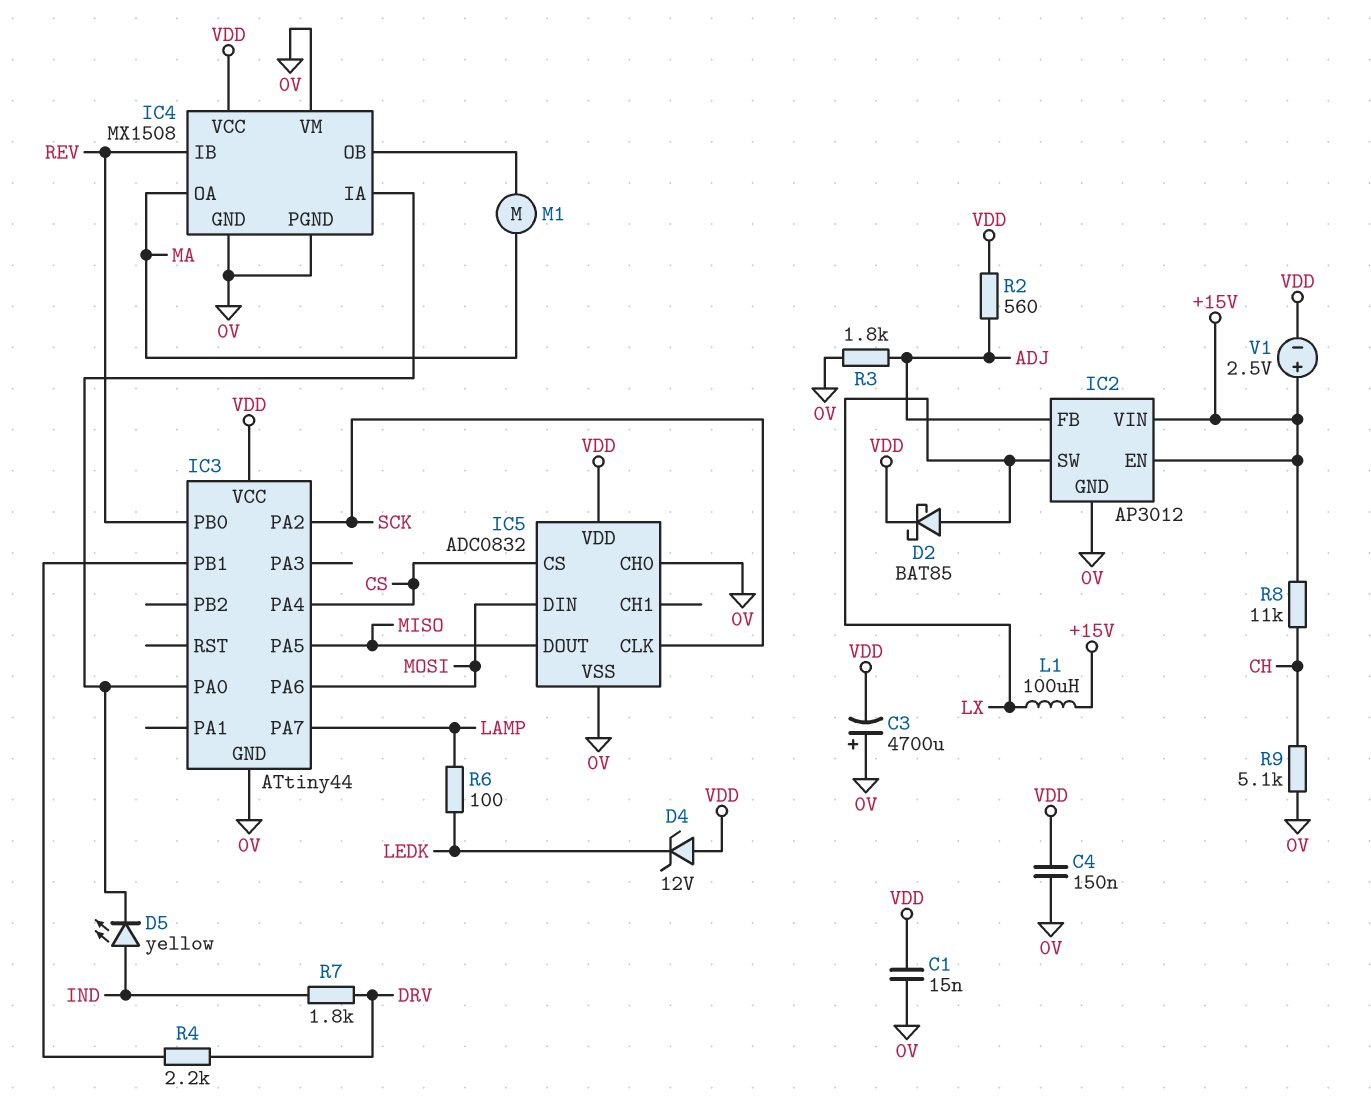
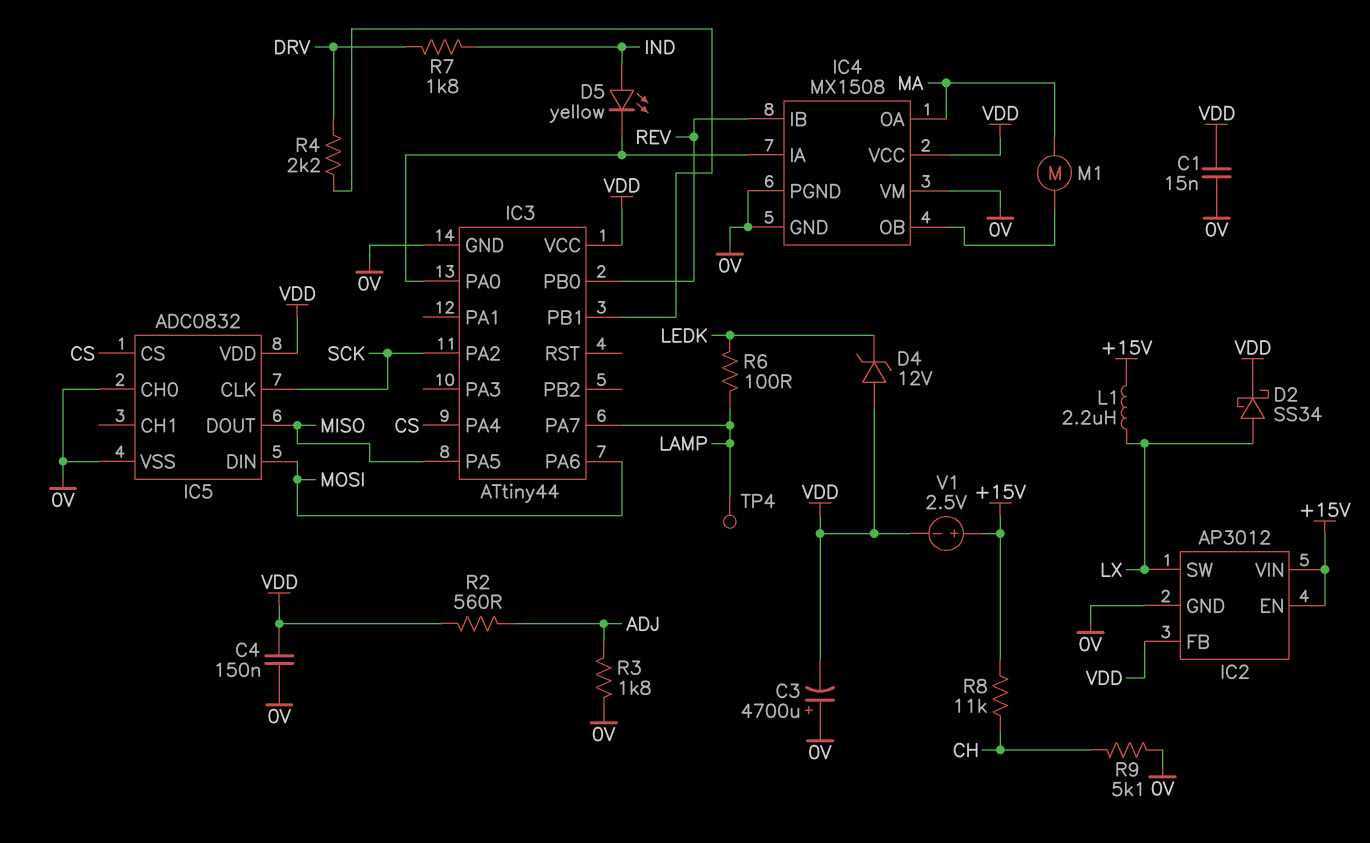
D2: schottky BAT85 (A LX, K VDD) -> schottky SS34 (A LX, K VDD)
IC2 pin FB: ADJ -> VDD
L1: 100uH (+15V, LX) -> 2.2uH (+15V, LX)
TP4: none -> test point (LAMP)

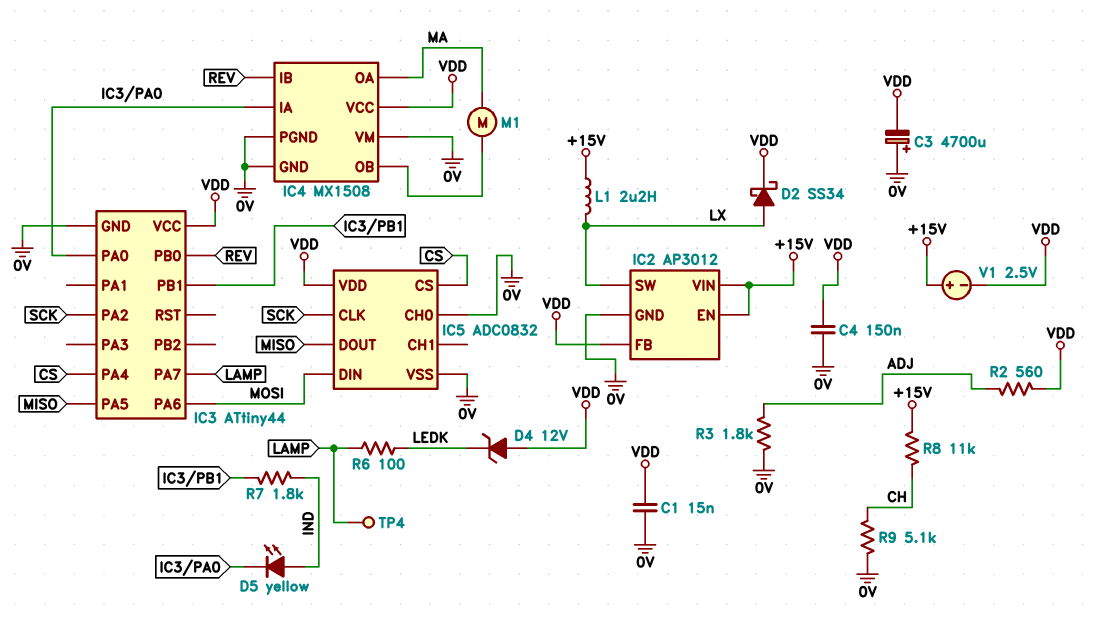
R4: 2.2k (DRV, IC3/PB1) -> none
R7: 1.8k (DRV, IND) -> 1.8k (IC3/PB1, IND)

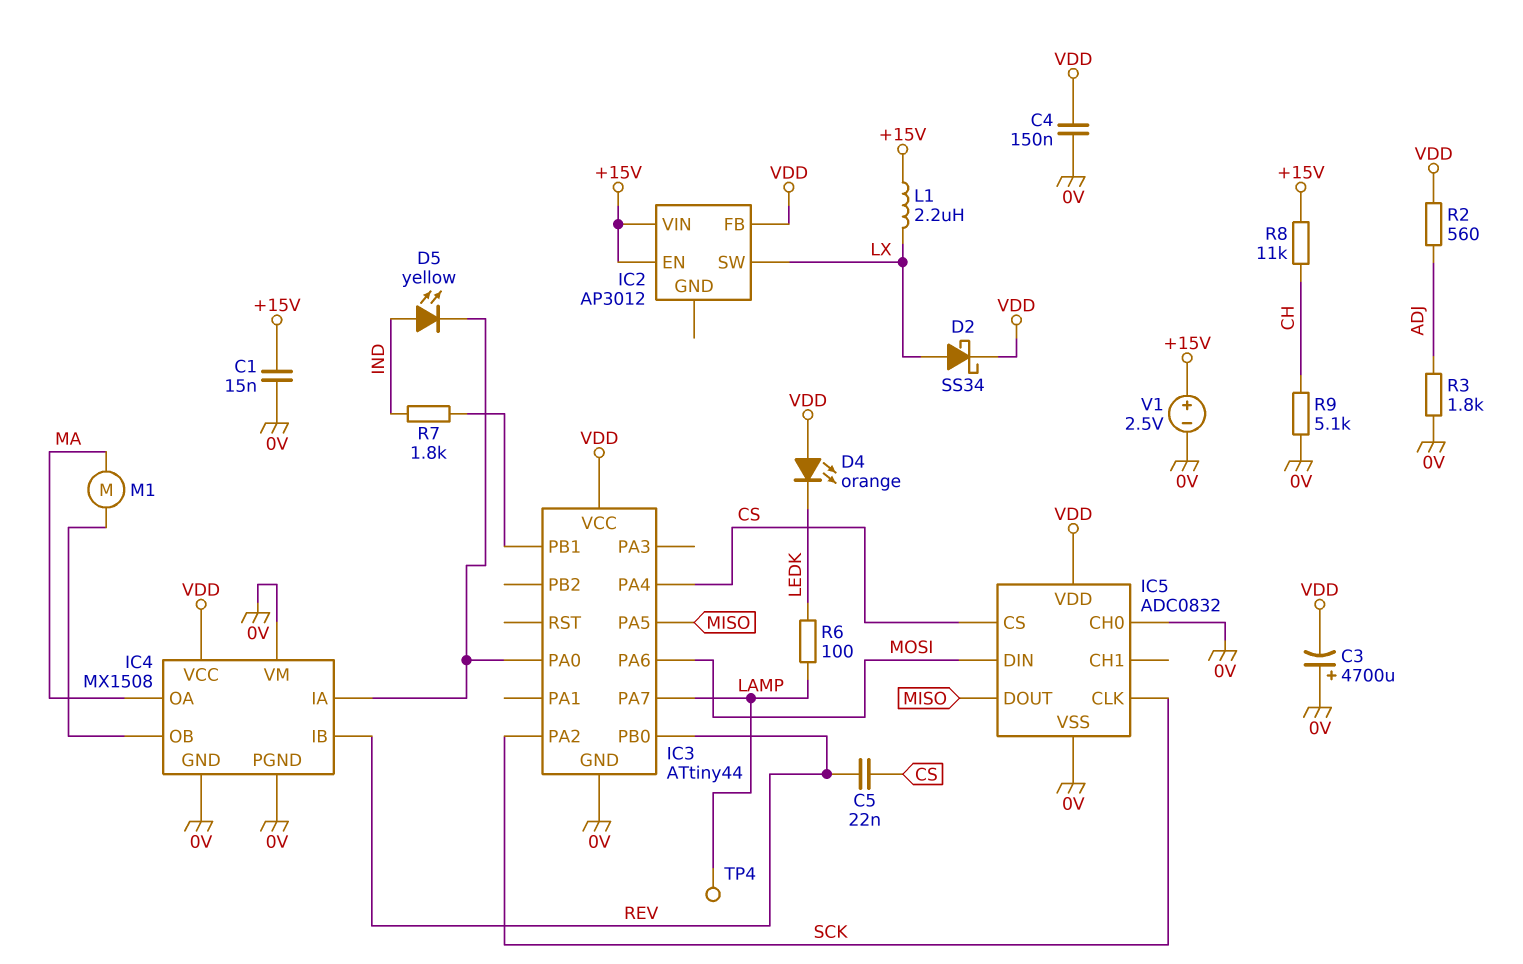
C1: 15nF (0V, VDD) -> 15nF (+15V, 0V)
C5: none -> 22nF (CS, REV)
D4: zener 12V (A VDD, K LEDK) -> LED orange (A VDD, K LEDK)
IC2 pin GND: 0V -> none
V1: 2.5V (plus +15V, minus VDD) -> 2.5V (plus +15V, minus 0V)

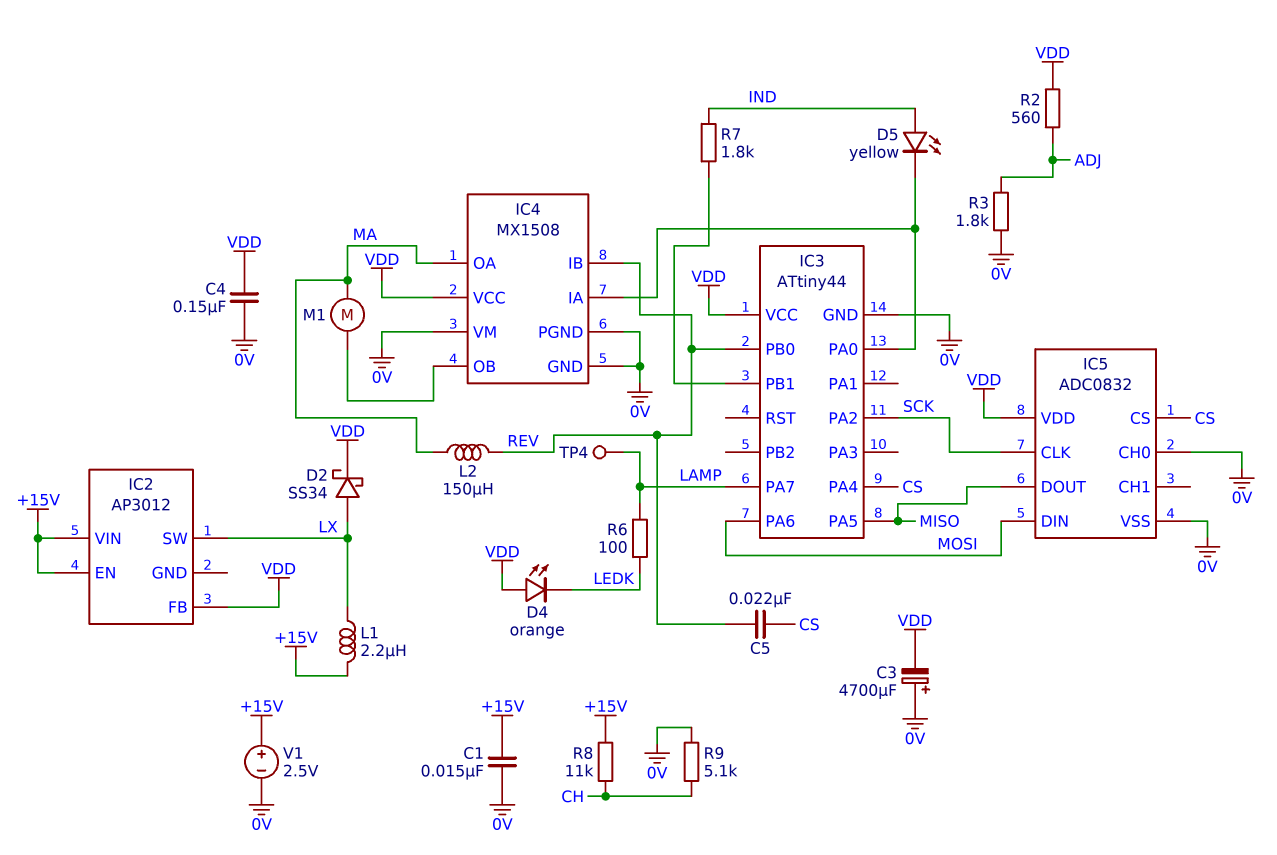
L2: none -> 150uH (MA, REV)

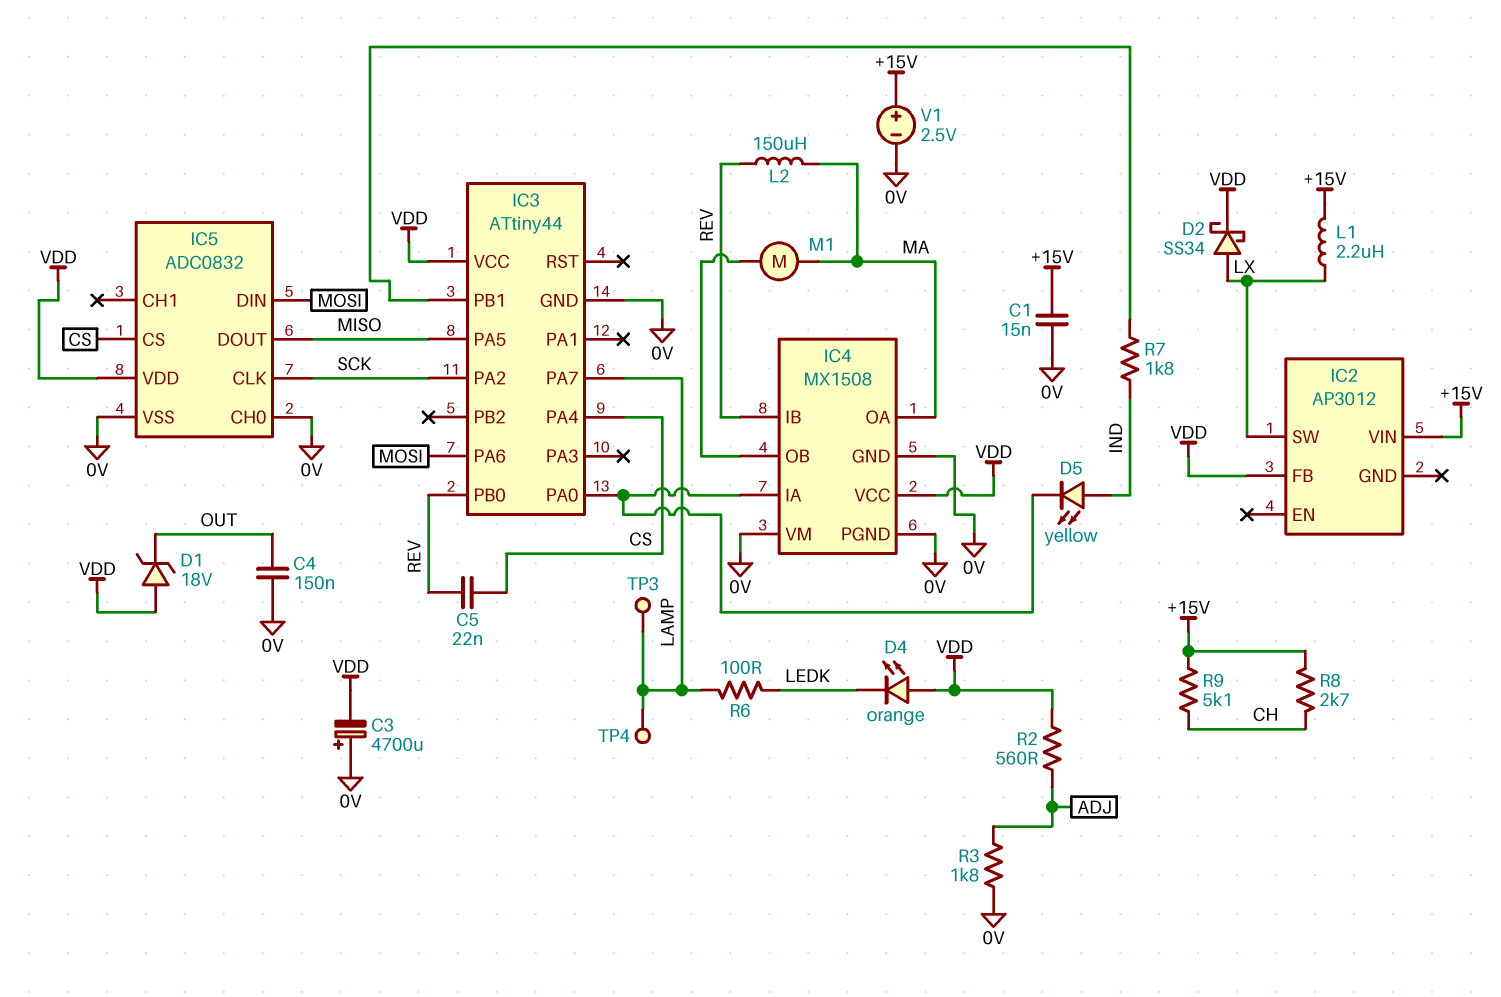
C4: 150nF (0V, VDD) -> 150nF (0V, OUT)
D1: none -> zener 18V (A VDD, K OUT)
IC2 pin EN: +15V -> none
R8: 11k (+15V, CH) -> 2.7k (+15V, CH)
R9: 5.1k (0V, CH) -> 5.1k (+15V, CH)
TP3: none -> test point (LAMP)

